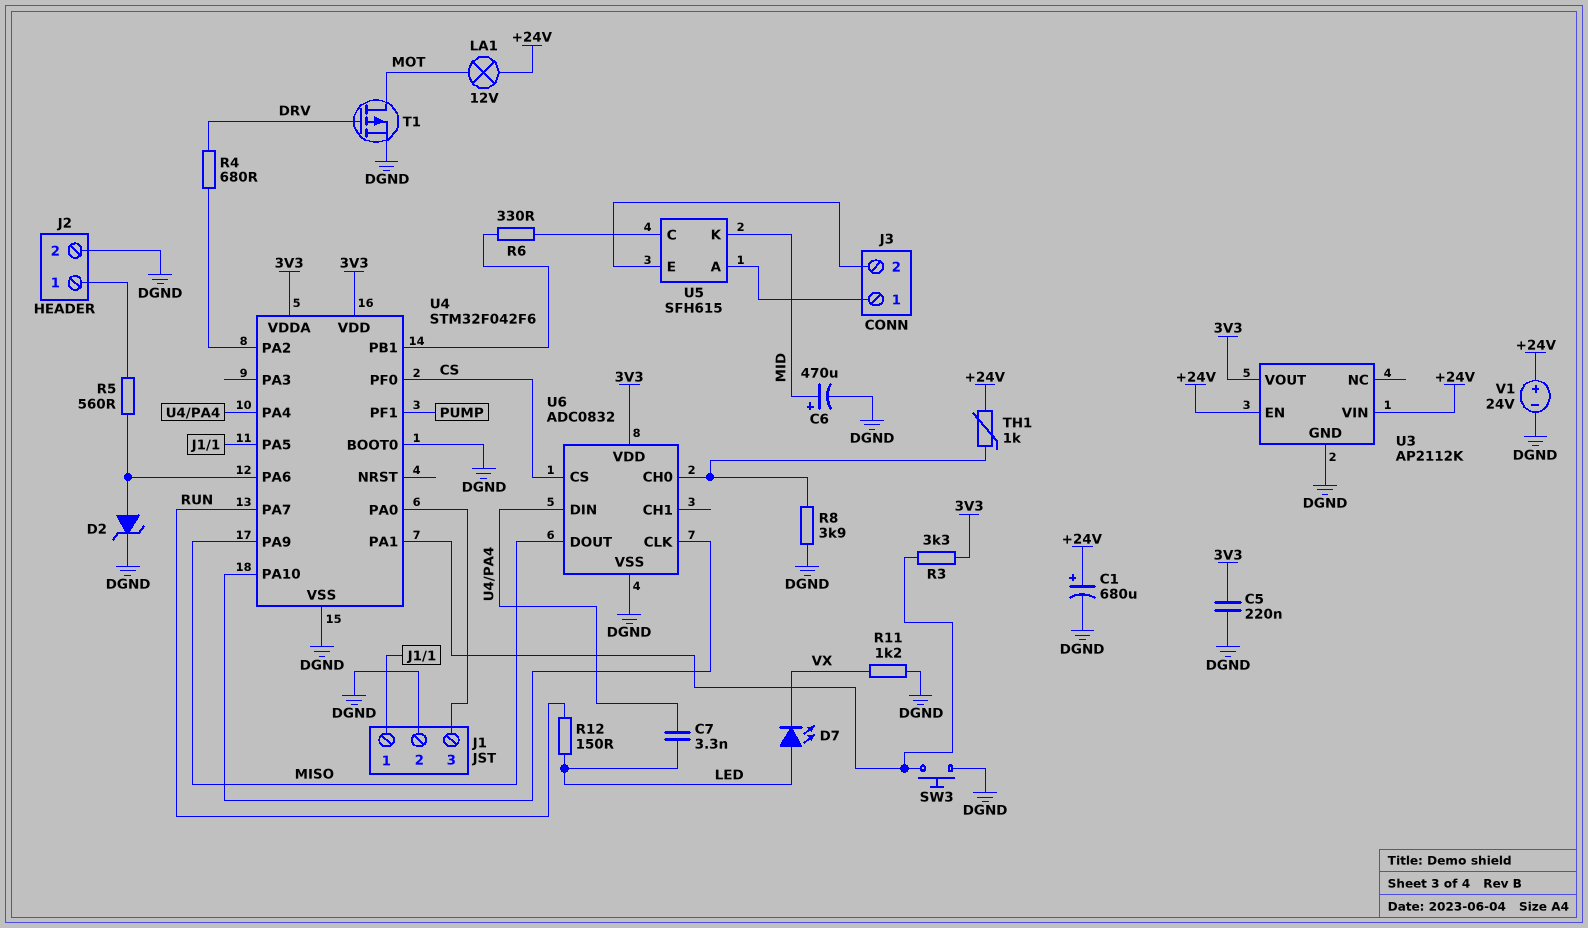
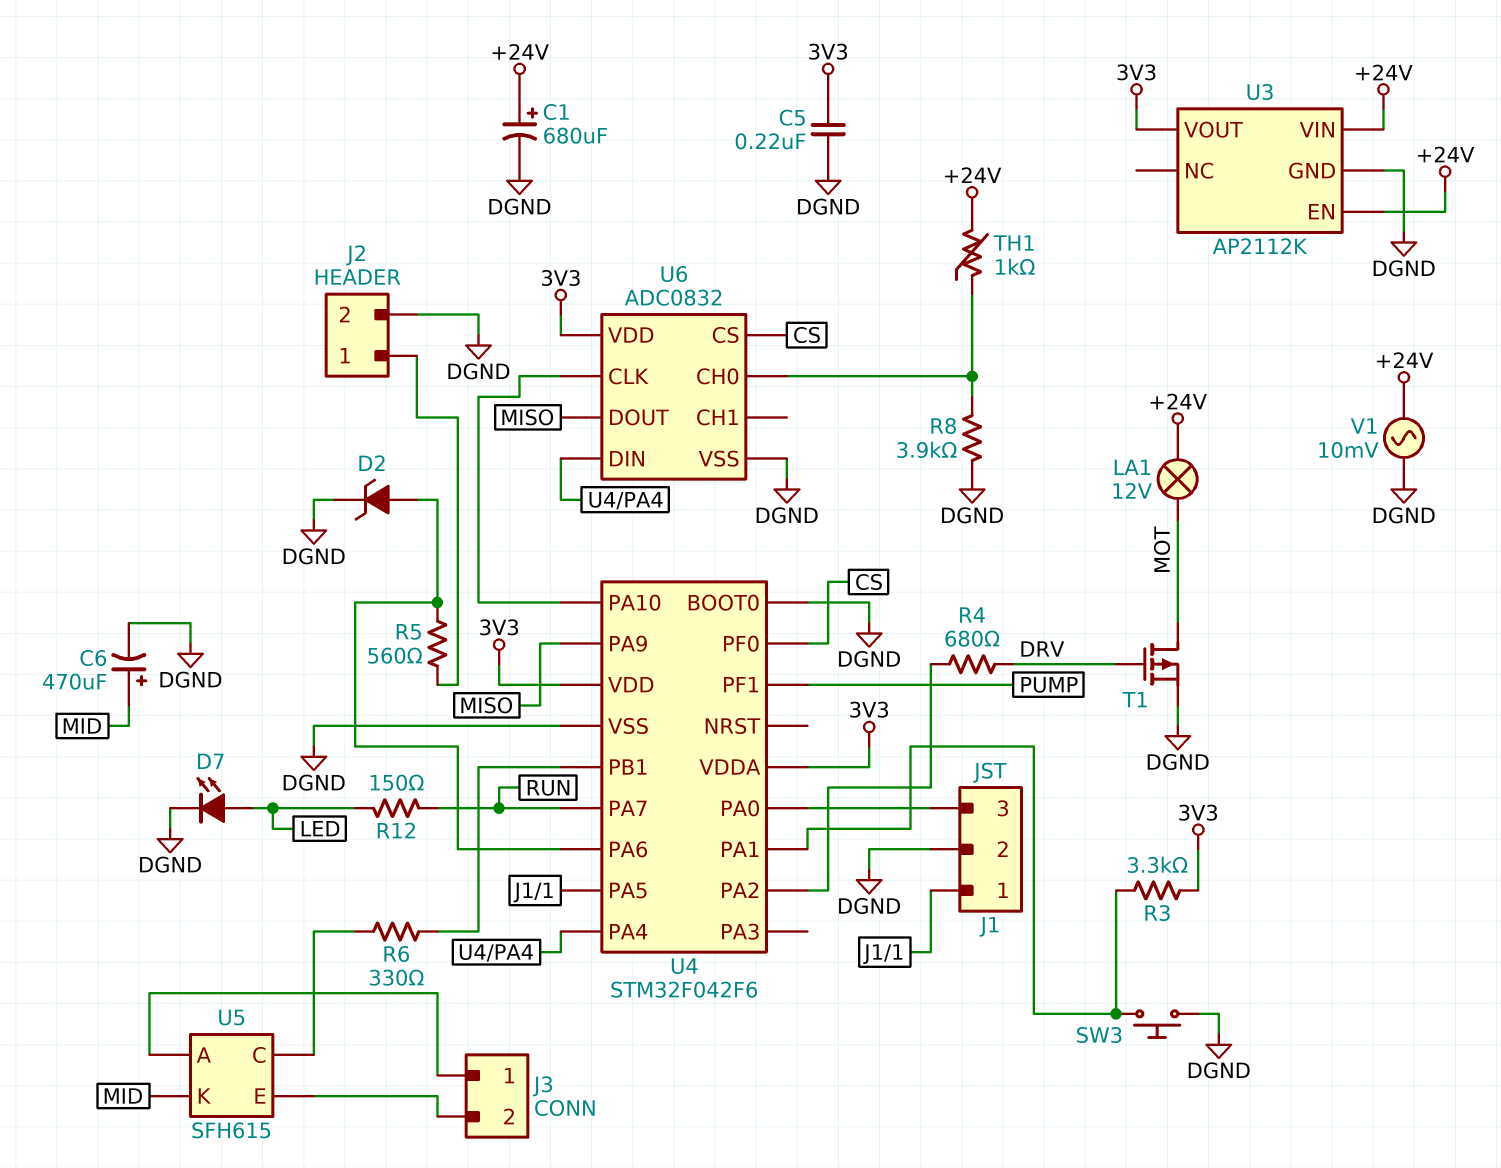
C7: 3.3nF (LED, U4/PA4) -> none
D7: LED (A LED, K VX) -> LED (A LED, K DGND)
R11: 1.2k (DGND, VX) -> none
V1: 24V (plus +24V, minus DGND) -> AC 10mV (+24V, DGND)

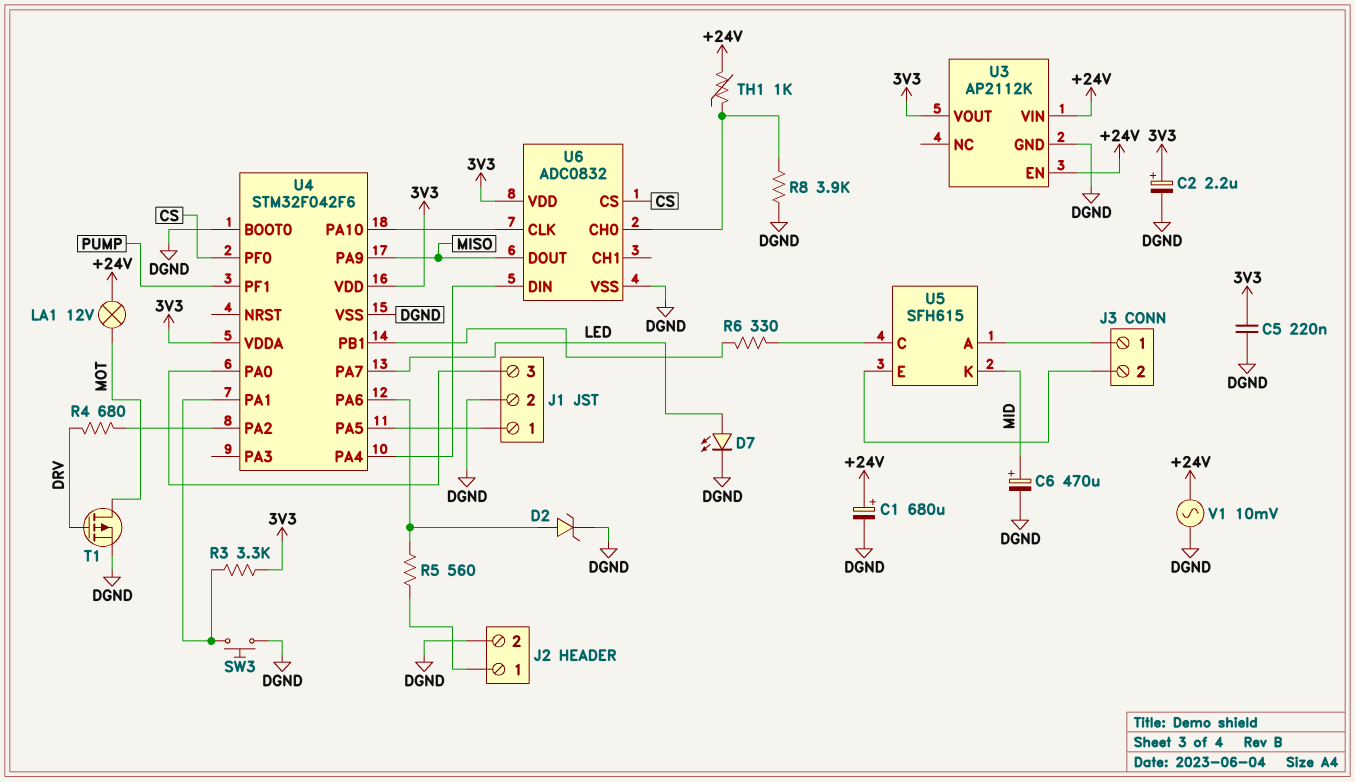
C2: none -> 2.2uF (plus 3V3, minus DGND)
R12: 150 (LED, RUN) -> none
U4 pin PA7: RUN -> LED

